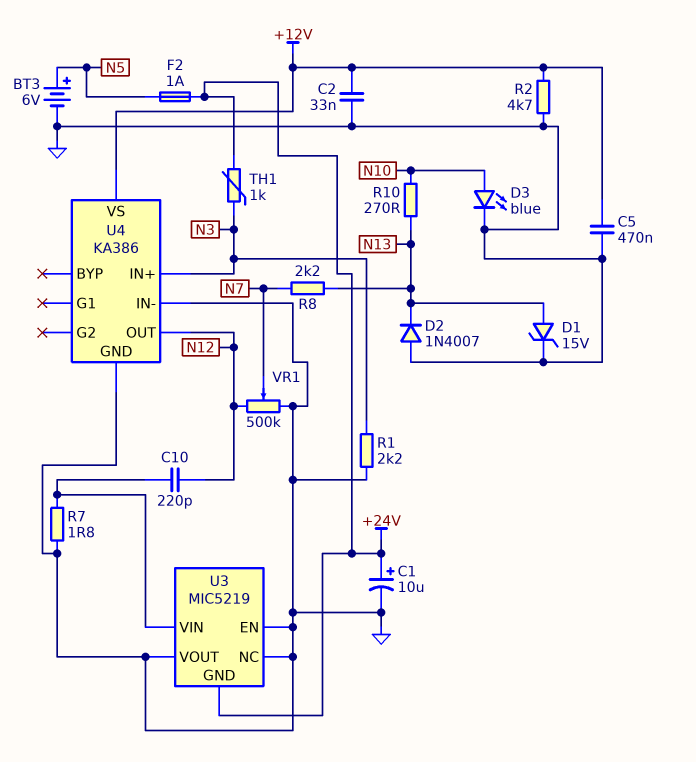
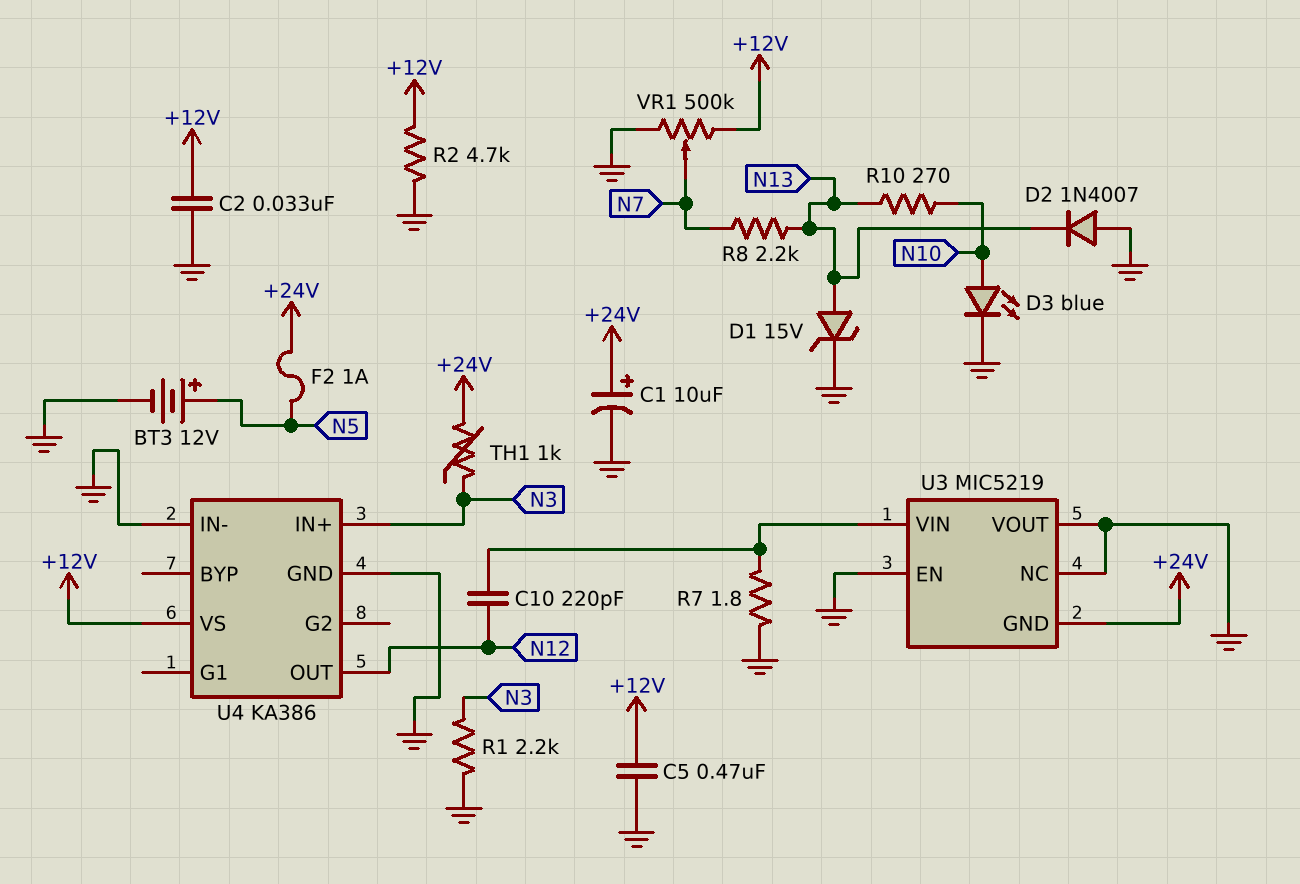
BT3: 6V (plus N5, minus GND) -> 12V (plus N5, minus GND)
VR1: 500k (GND, N12, wiper N7) -> 500k (+12V, GND, wiper N7)

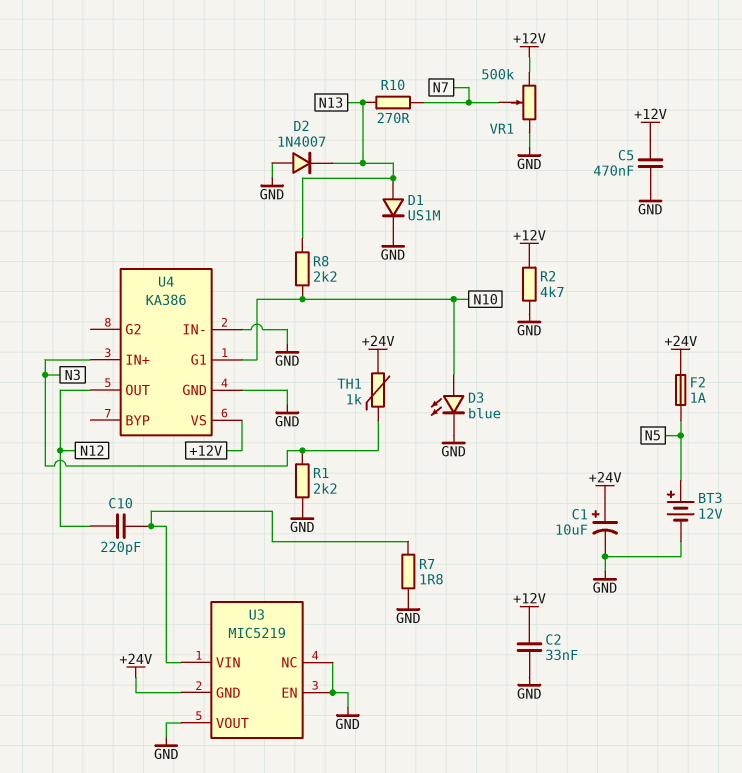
D1: zener 15V (A N13, K GND) -> diode US1M (A N13, K GND)
R8: 2.2k (N7, N13) -> 2.2k (N10, N13)
R10: 270 (N10, N13) -> 270 (N7, N13)
U4 pin G1: none -> N10

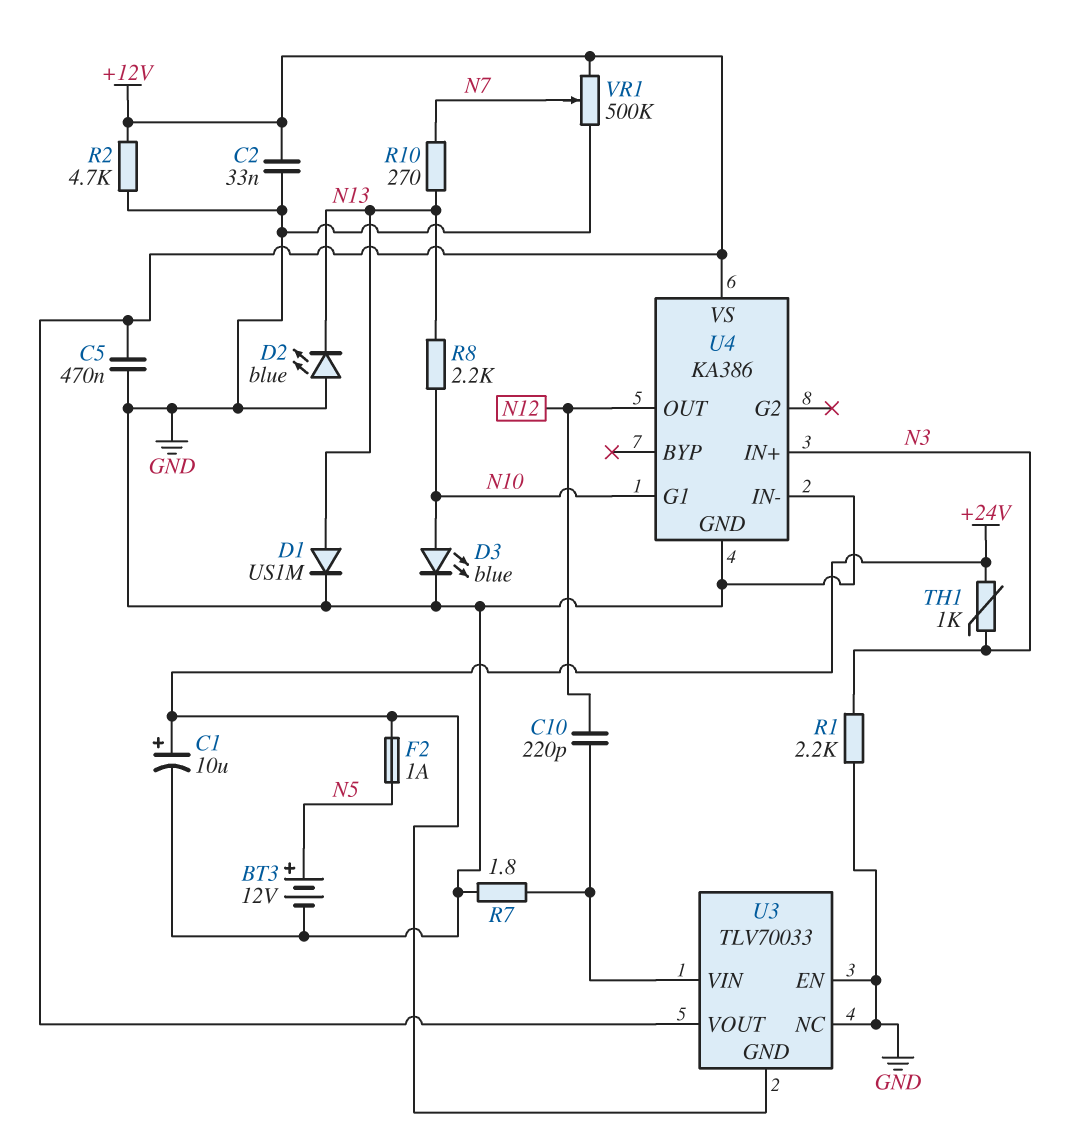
D2: diode 1N4007 (A GND, K N13) -> LED blue (A GND, K N13)
U3: MIC5219 -> TLV70033
U3 pin VOUT: GND -> +12V

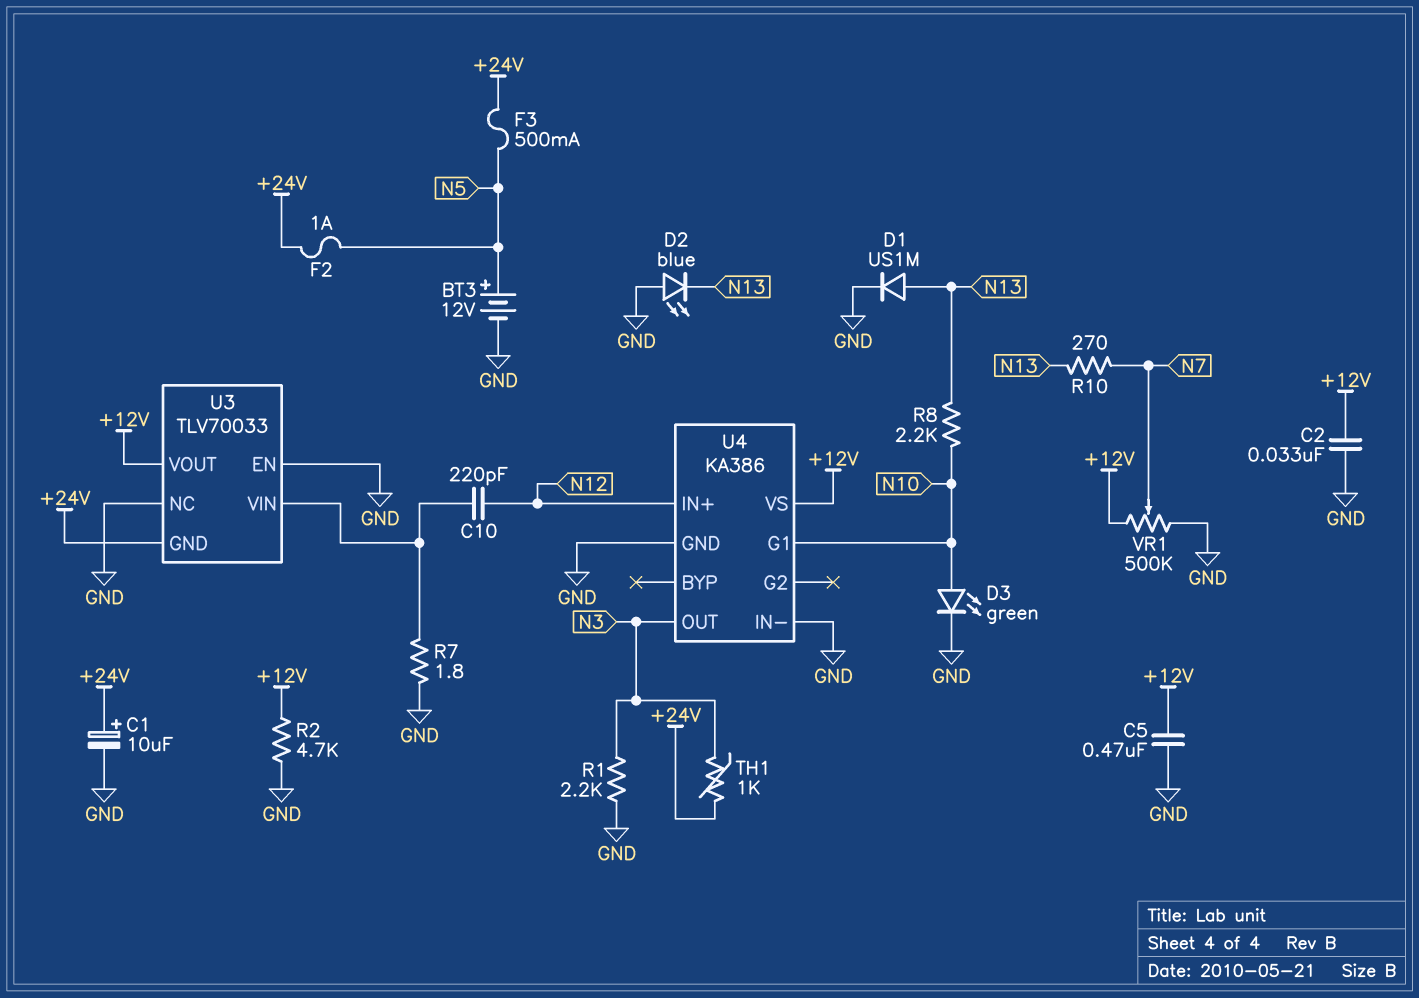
D3: LED blue (A N10, K GND) -> LED green (A N10, K GND)
F3: none -> 500mA (+24V, N5)
U4 pin IN+: N3 -> N12
U4 pin OUT: N12 -> N3

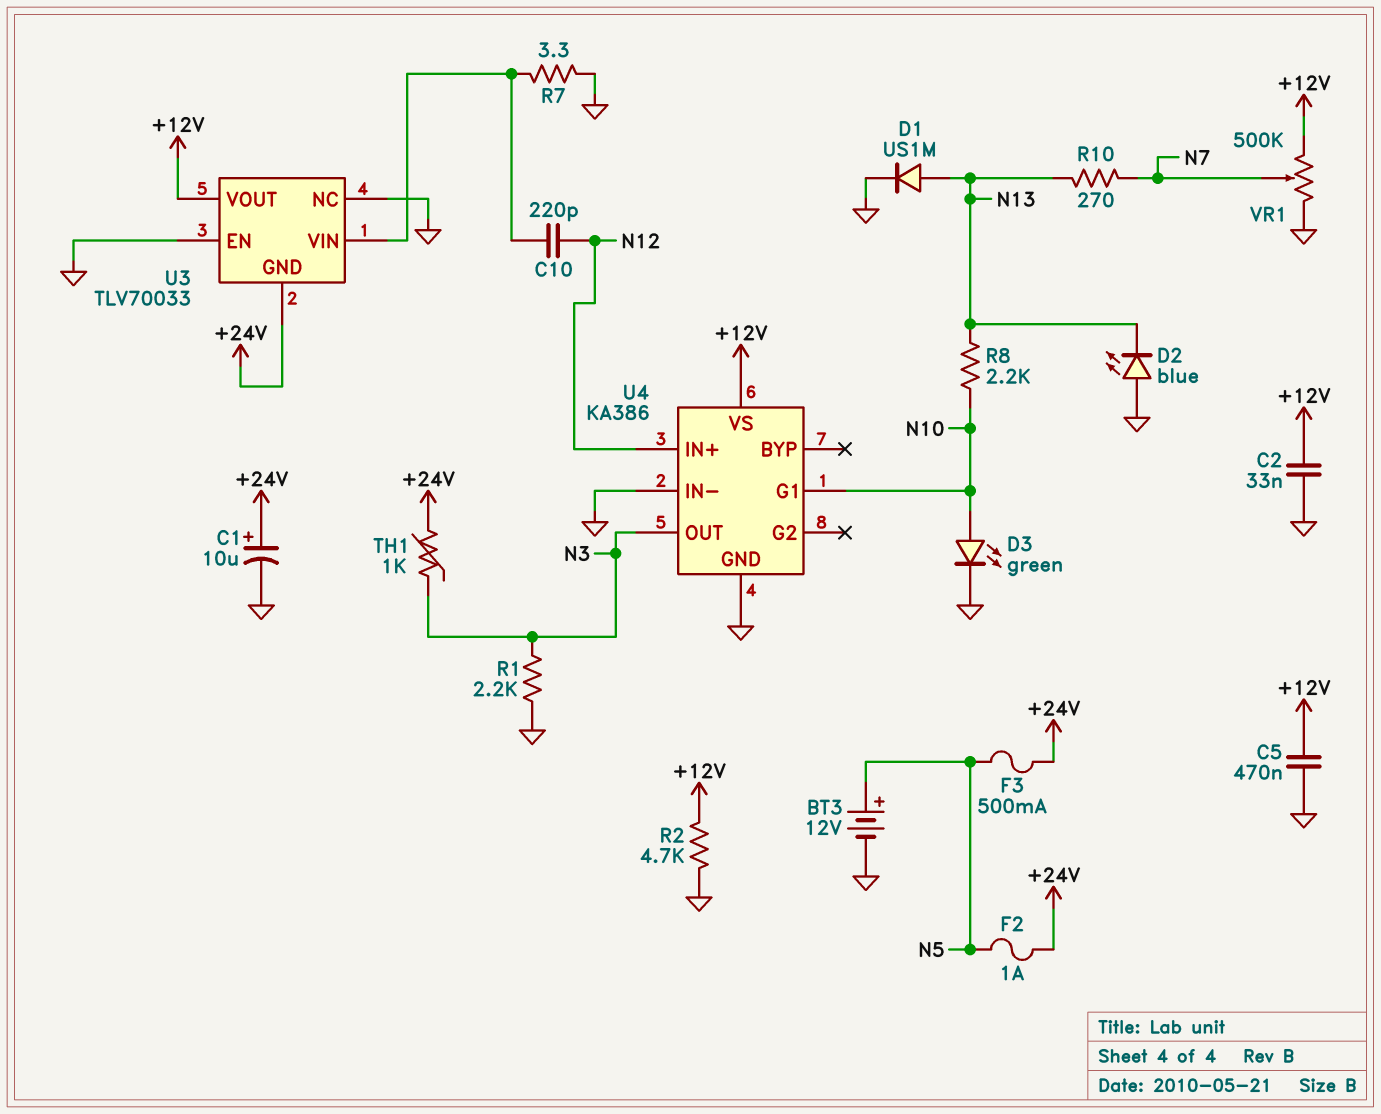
R7: 1.8 (GND, U3/VIN) -> 3.3 (GND, U3/VIN)

